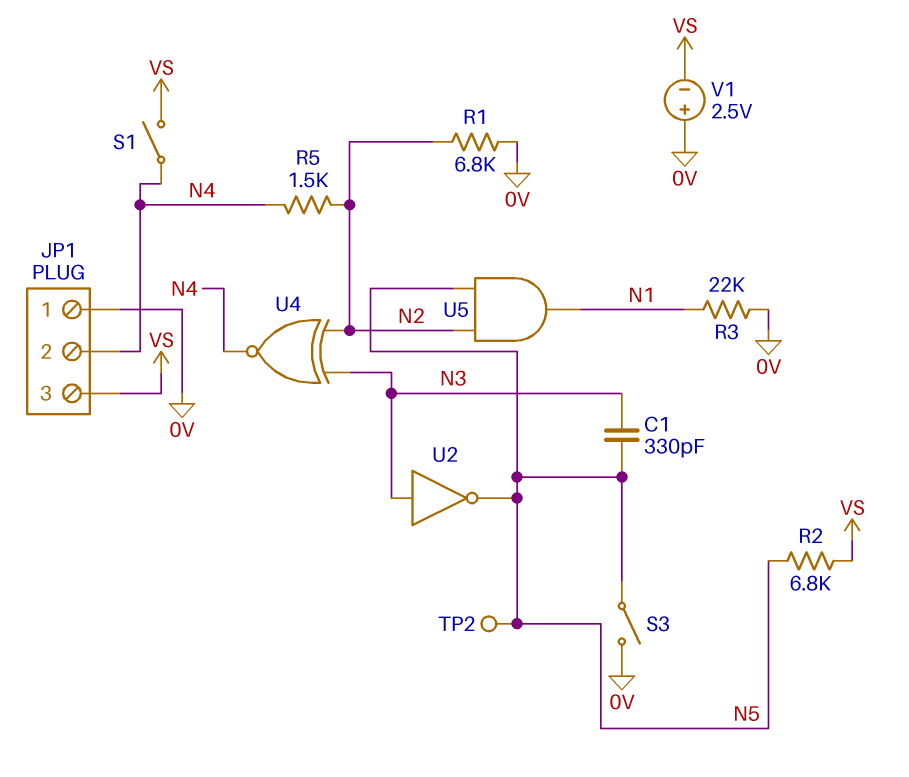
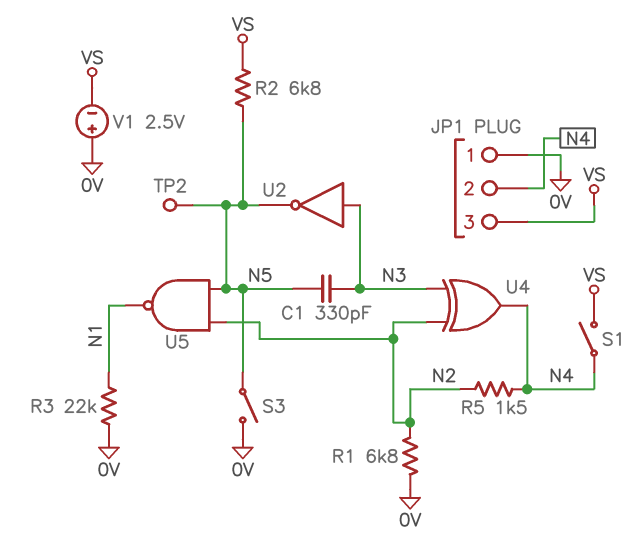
U4: XNOR (in N2, in N3, out N4) -> XOR (in N2, in N3, out N4)
U5: AND (in N2, in N5, out N1) -> NAND (in N2, in N5, out N1)

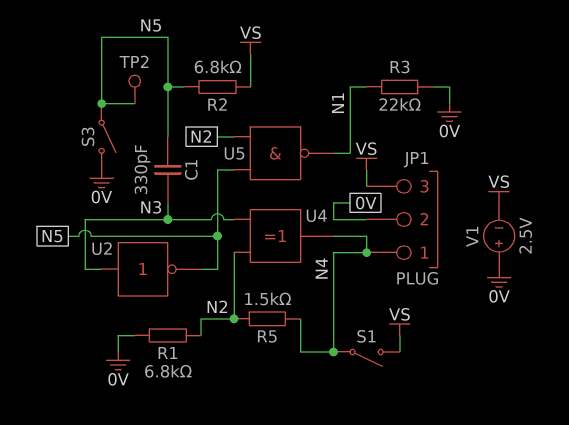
JP1 pin 1: 0V -> N4
JP1 pin 2: N4 -> 0V

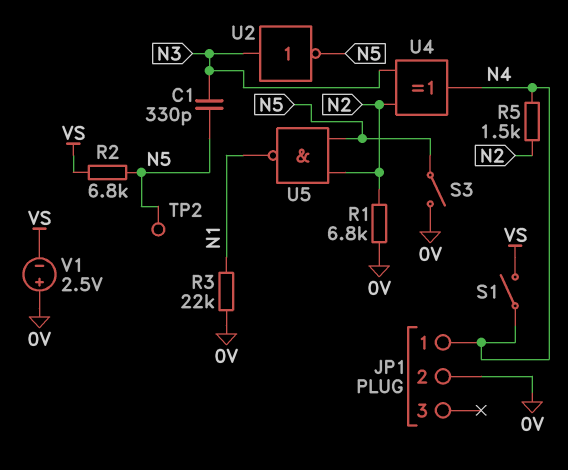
JP1 pin 3: VS -> none

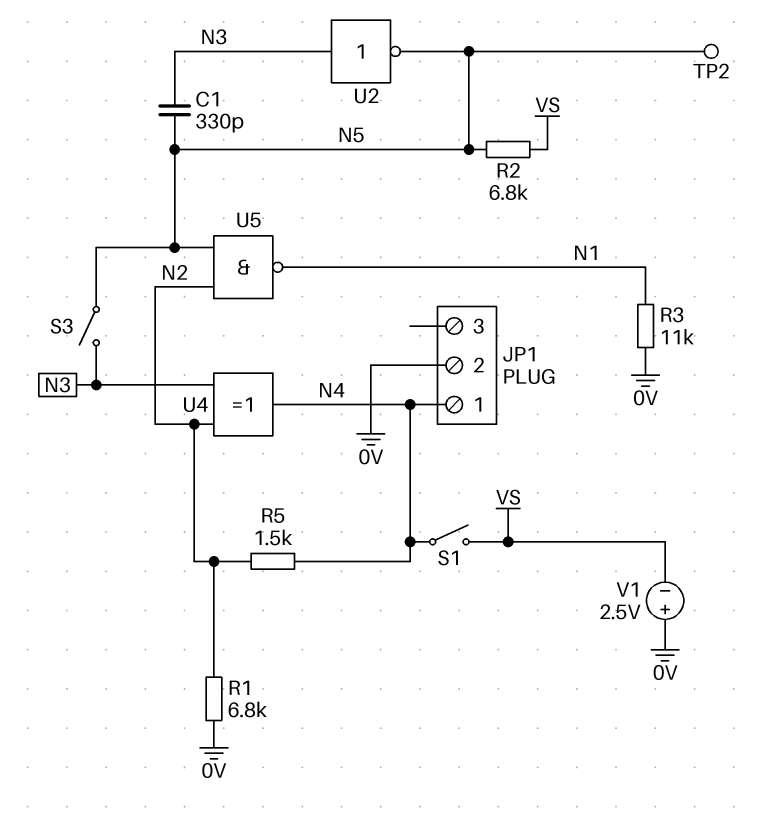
R3: 22k (0V, N1) -> 11k (0V, N1)
S3: switch (0V, N5) -> switch (N3, N5)

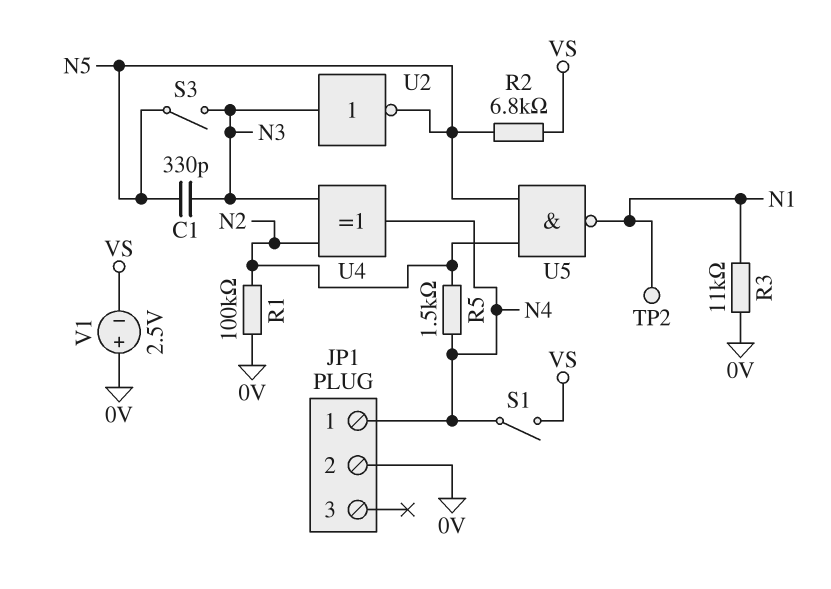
R1: 6.8k (0V, N2) -> 100k (0V, N2)
TP2: test point (N5) -> test point (N1)

